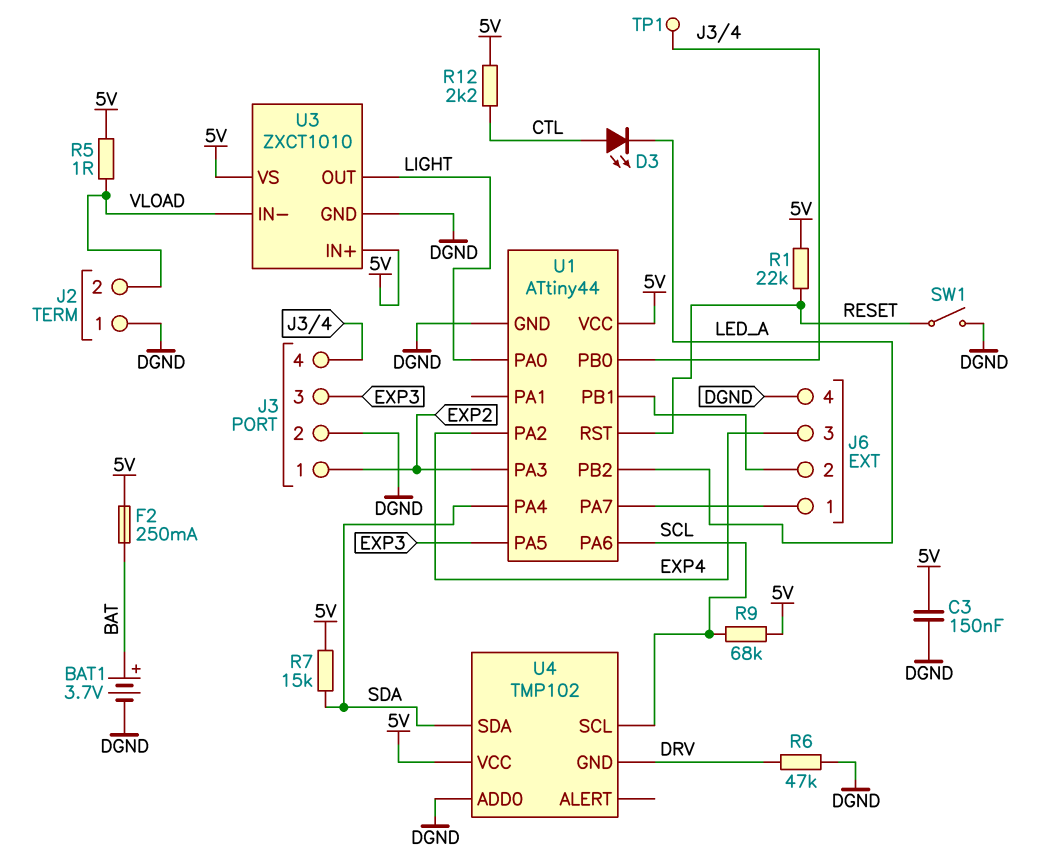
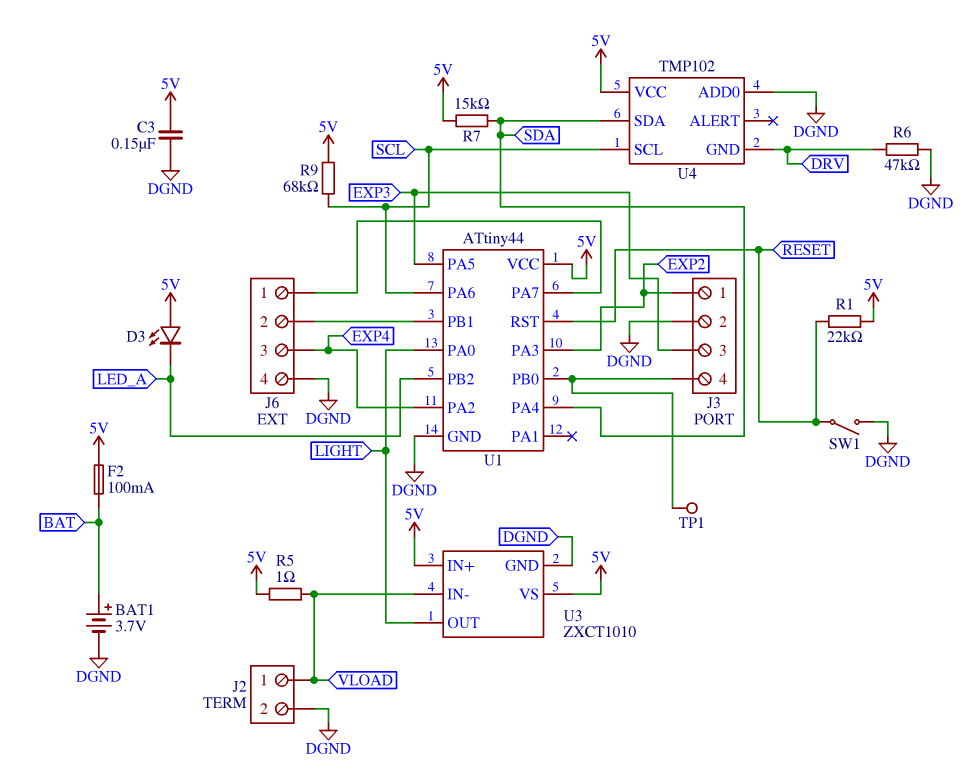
D3: LED (A CTL, K LED_A) -> LED (A 5V, K LED_A)
F2: 250mA (5V, BAT) -> 100mA (5V, BAT)
J2 pin 1: DGND -> VLOAD
J2 pin 2: VLOAD -> DGND
R12: 2.2k (5V, CTL) -> none

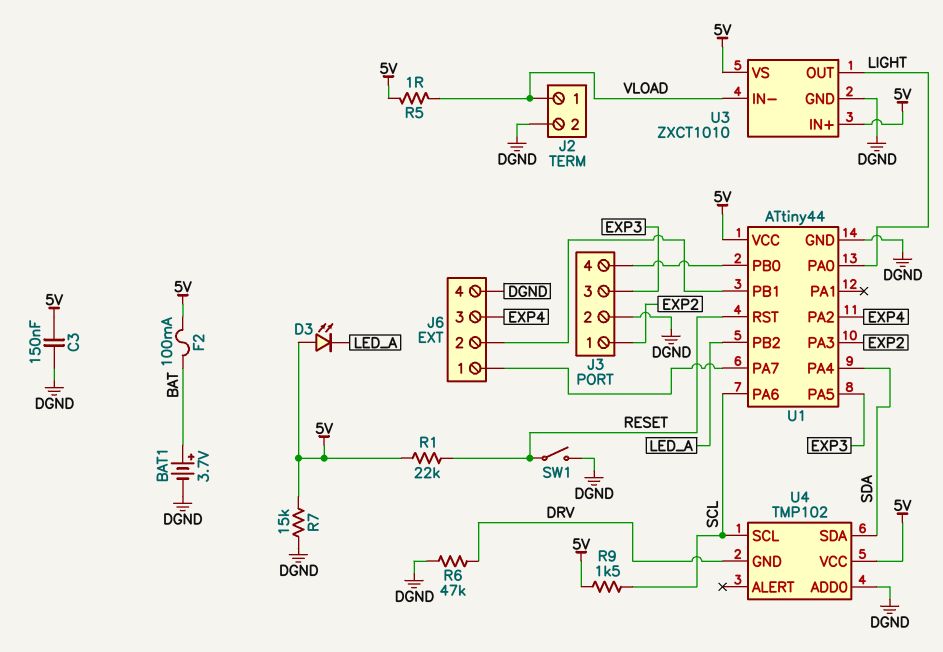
R7: 15k (5V, SDA) -> 15k (5V, DGND)
R9: 68k (5V, SCL) -> 1.5k (5V, SCL)
TP1: test point (J3/4) -> none

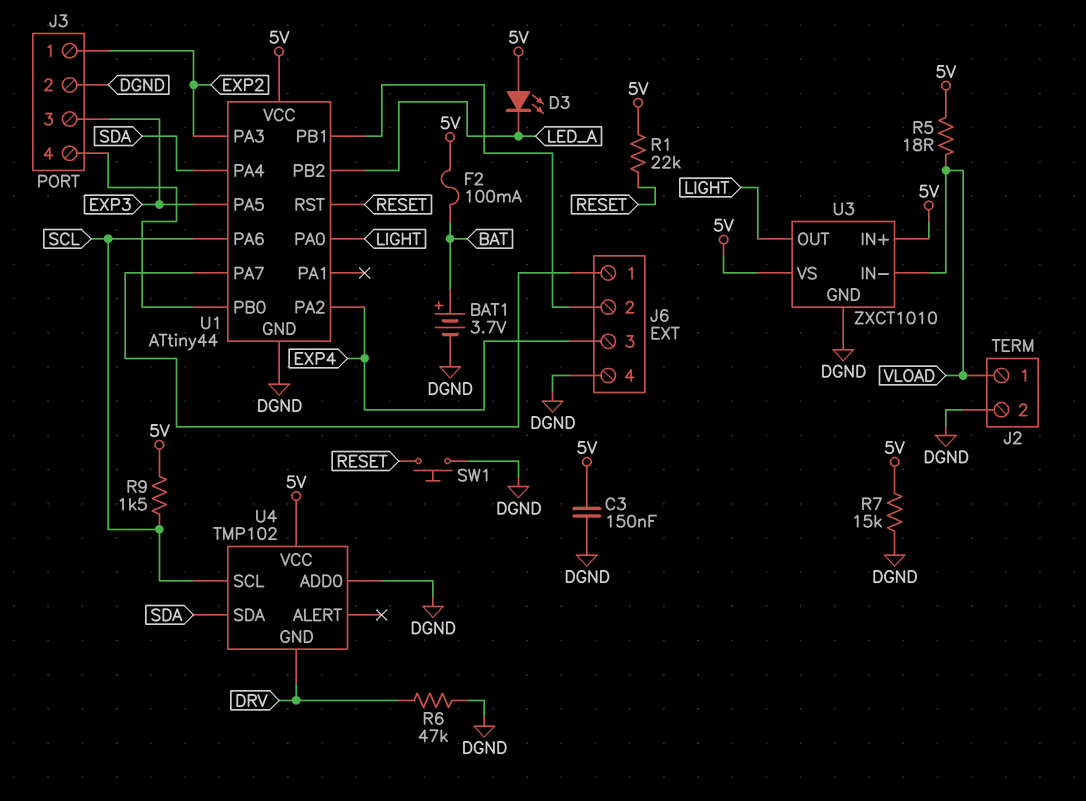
R5: 1 (5V, VLOAD) -> 18 (5V, VLOAD)
SW1: switch (DGND, RESET) -> button (DGND, RESET)

